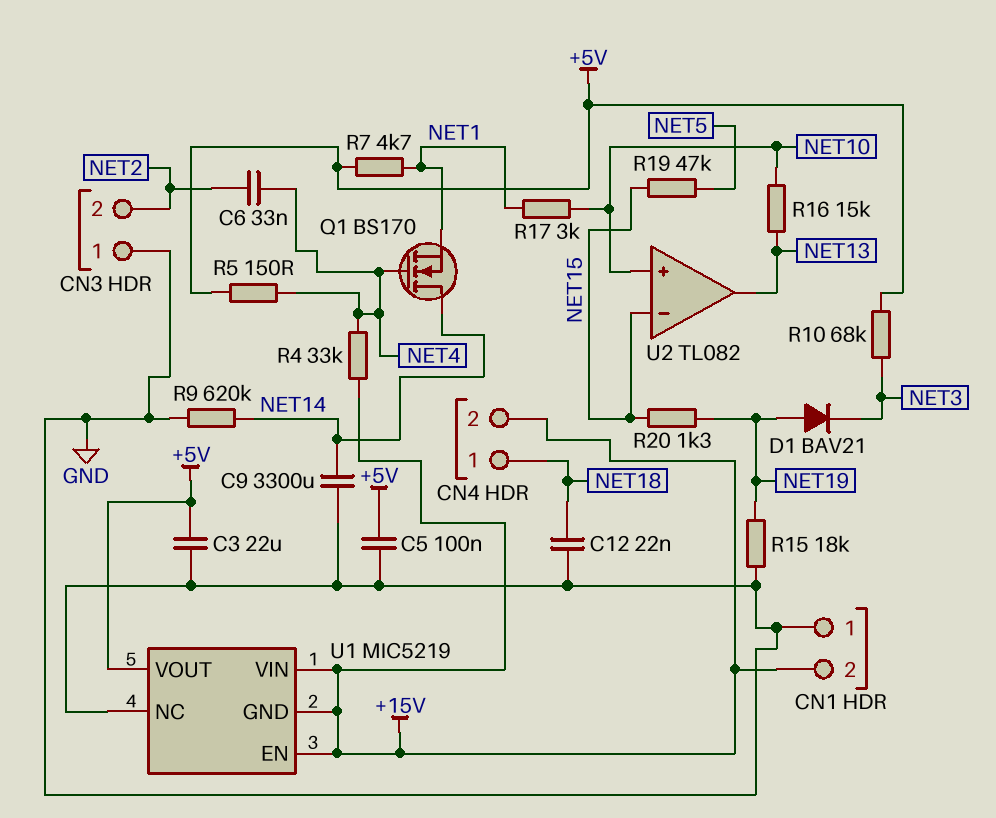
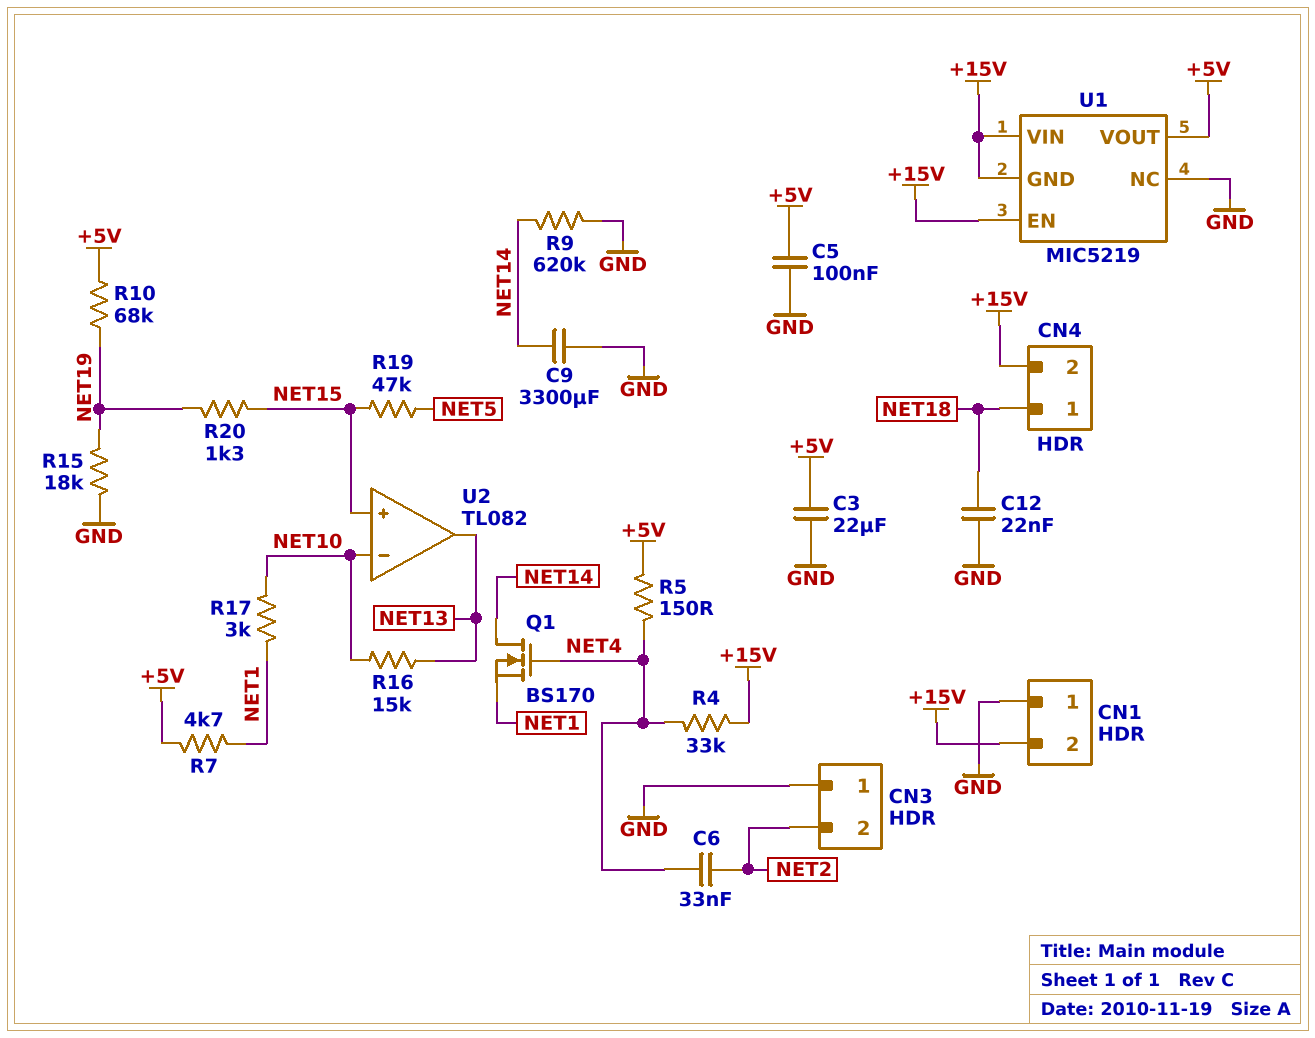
D1: diode BAV21 (A NET19, K NET3) -> none
R10: 68k (+5V, NET3) -> 68k (+5V, NET19)
U2 pin in+: NET10 -> NET15
U2 pin in-: NET15 -> NET10

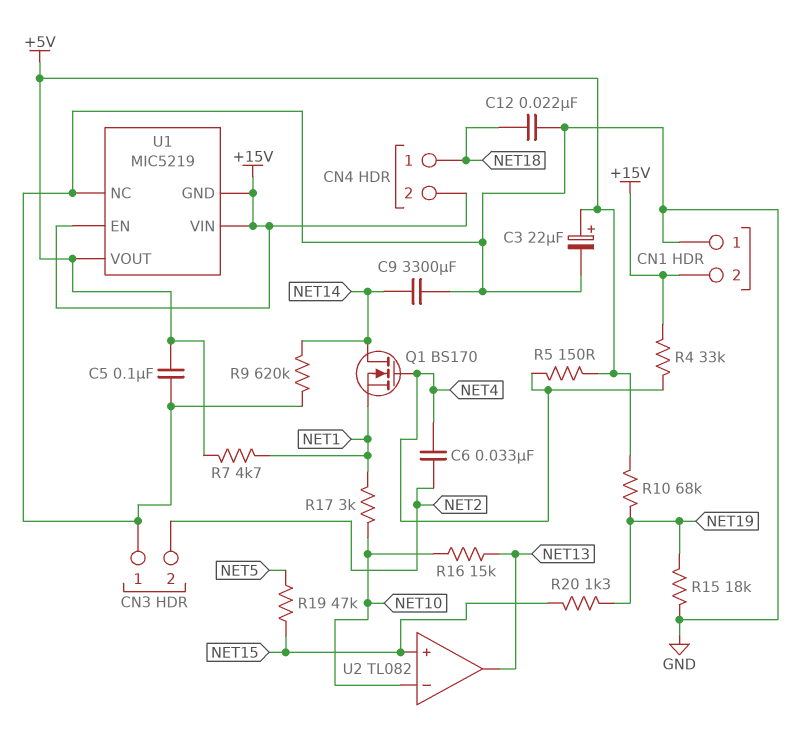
C3: 22uF (+5V, GND) -> 22uF (plus +5V, minus GND)

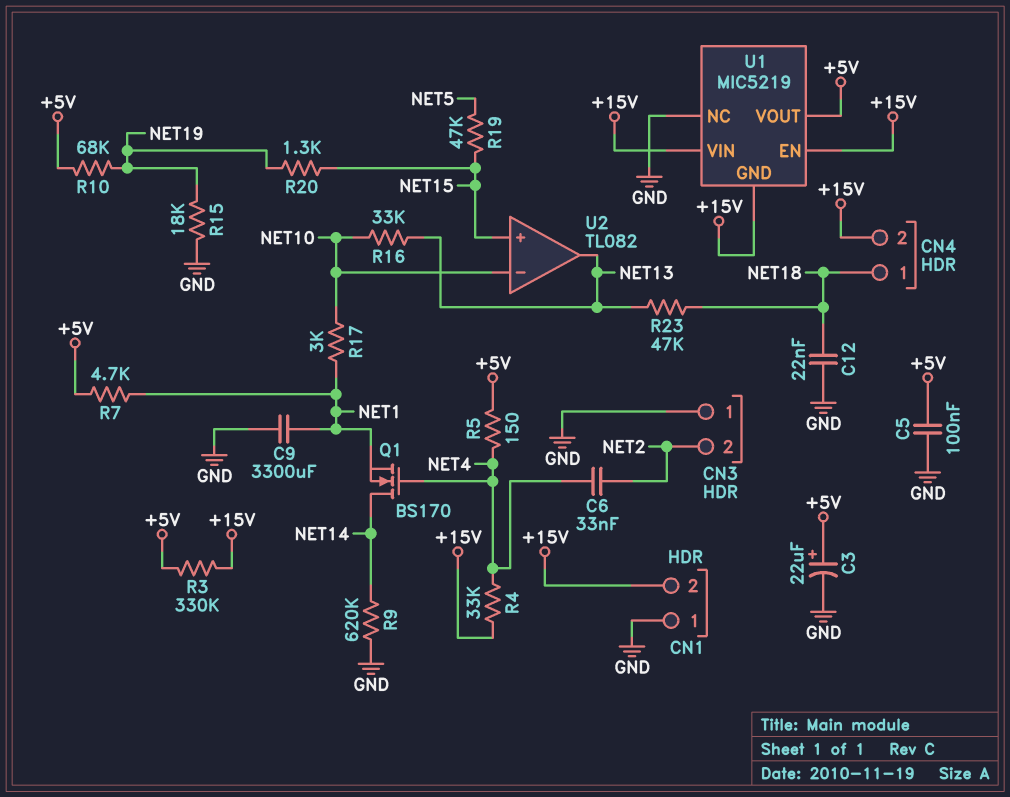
C9: 3300uF (GND, NET14) -> 3300uF (GND, NET1)
R3: none -> 330k (+5V, +15V)
R16: 15k (NET10, NET13) -> 33k (NET10, NET13)
R23: none -> 47k (NET13, NET18)

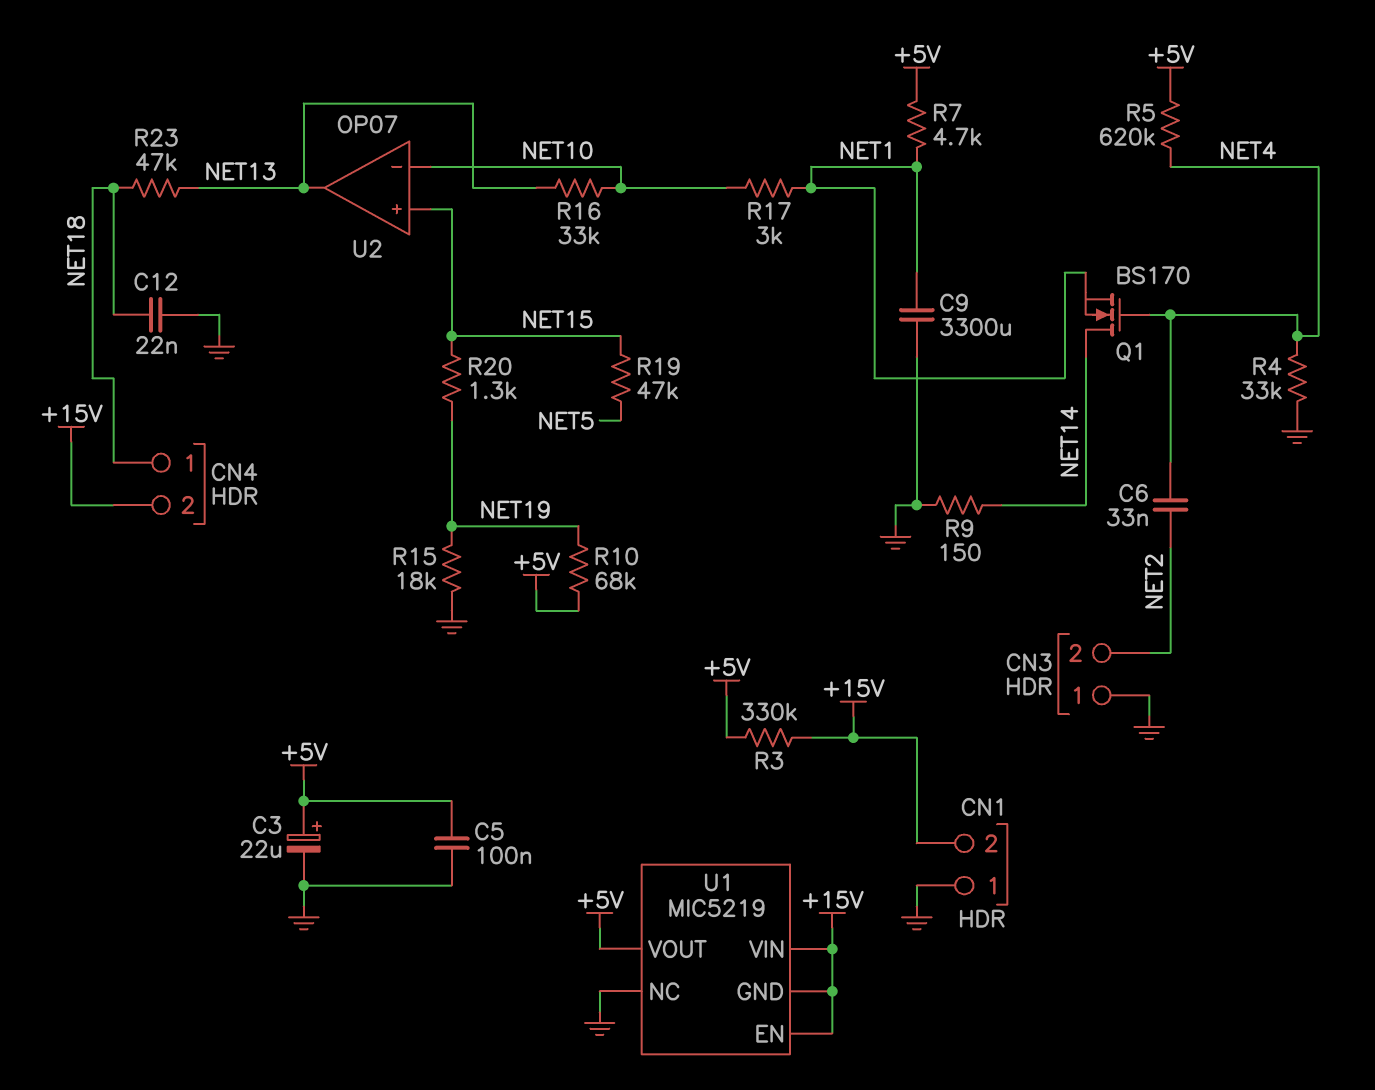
R4: 33k (+15V, NET4) -> 33k (GND, NET4)
R5: 150 (+5V, NET4) -> 620k (+5V, NET4)
R9: 620k (GND, NET14) -> 150 (GND, NET14)
U2: TL082 -> OP07

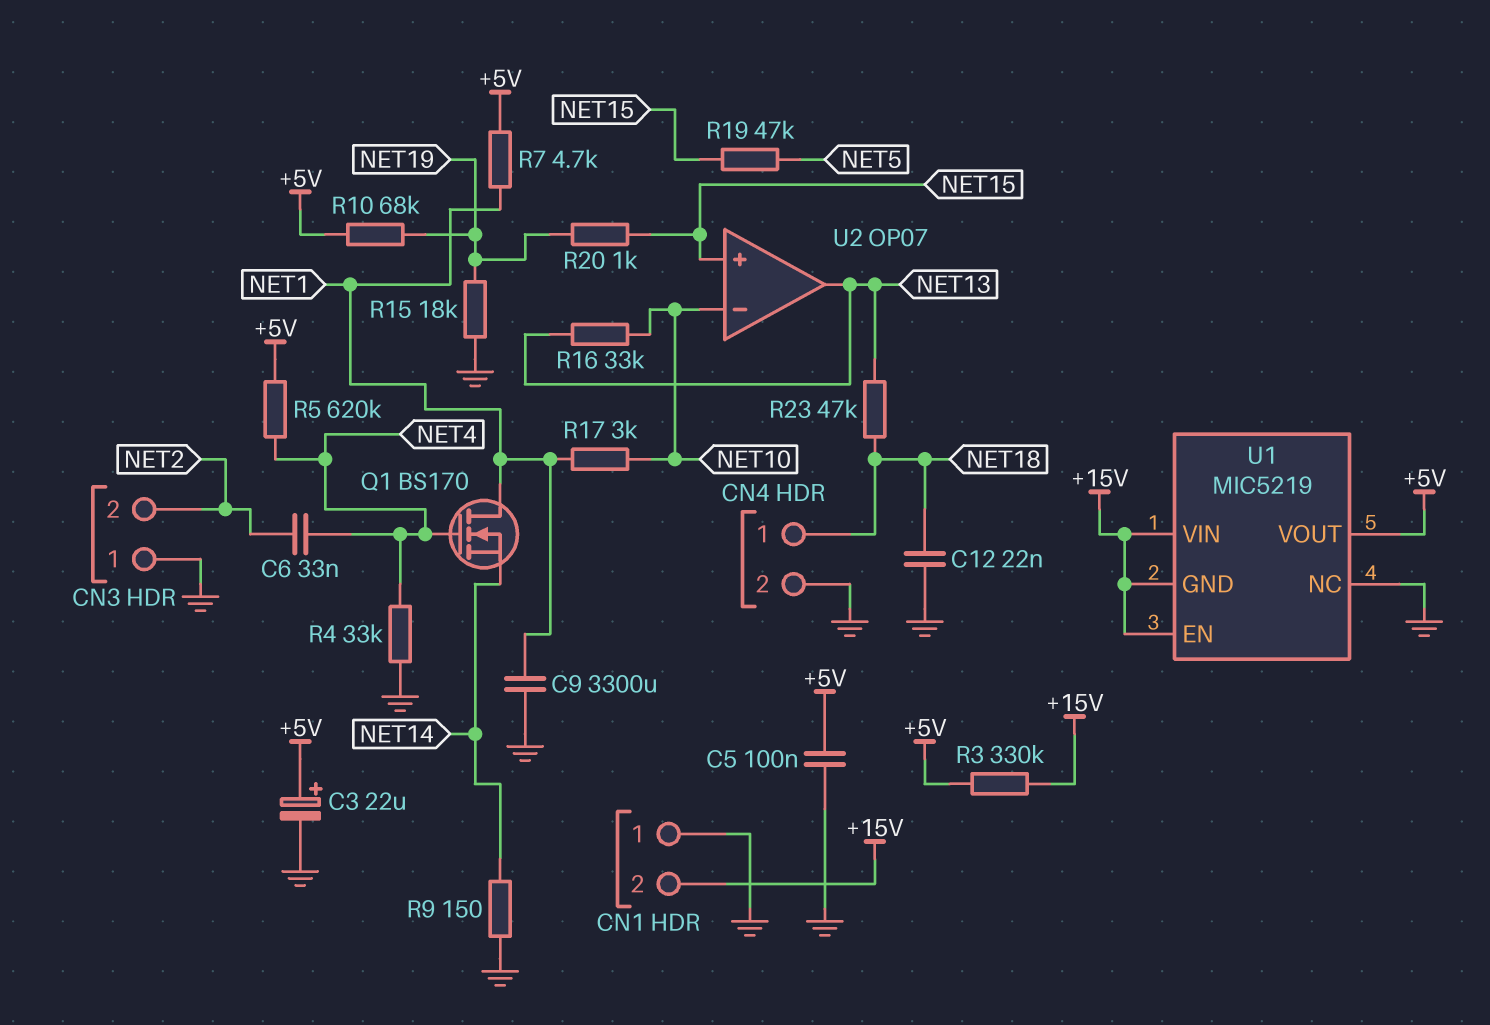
CN4 pin 2: +15V -> GND
Q1: NMOS BS170 (G NET4, D NET14, S NET1) -> NMOS BS170 (G NET4, D NET1, S NET14)
R20: 1.3k (NET15, NET19) -> 1k (NET15, NET19)

